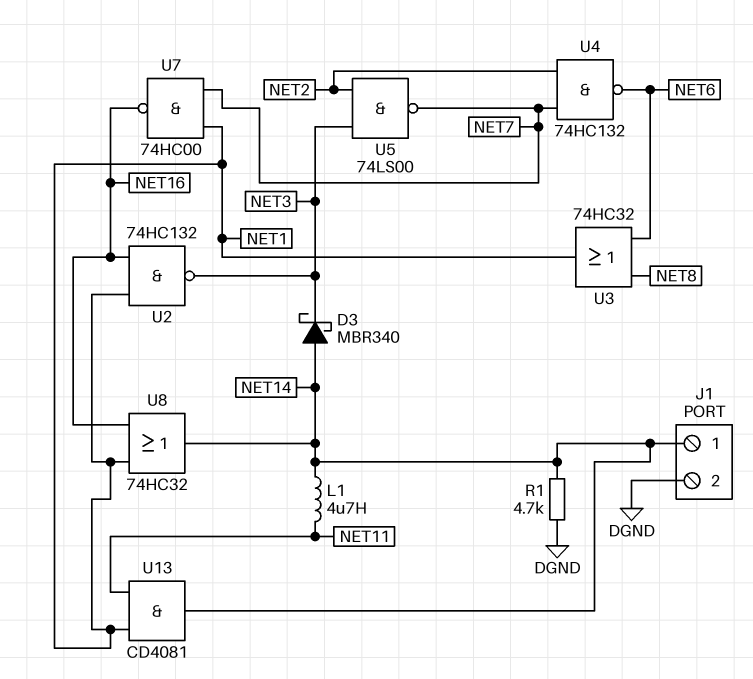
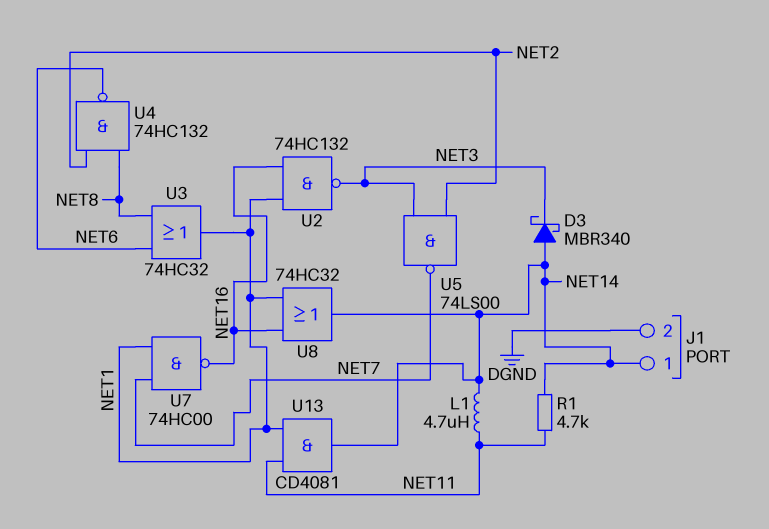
R1: 4.7k (DGND, NET14) -> 4.7k (NET11, NET14)
U4: NAND 74HC132 (in NET2, in NET7, out NET6) -> NAND 74HC132 (in NET2, in NET8, out NET6)

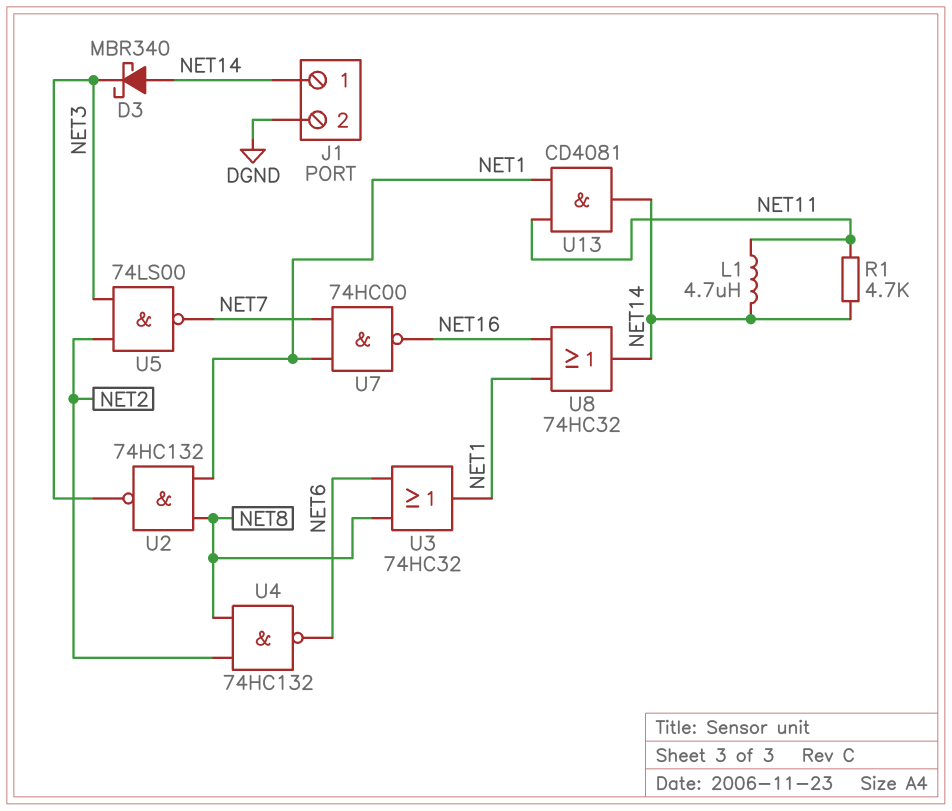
U2: NAND 74HC132 (in NET1, in NET16, out NET3) -> NAND 74HC132 (in NET1, in NET8, out NET3)

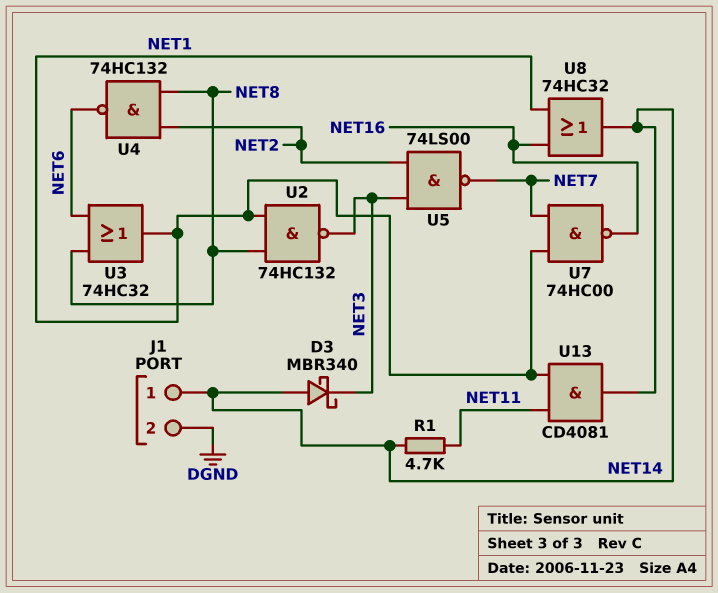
L1: 4.7uH (NET11, NET14) -> none

